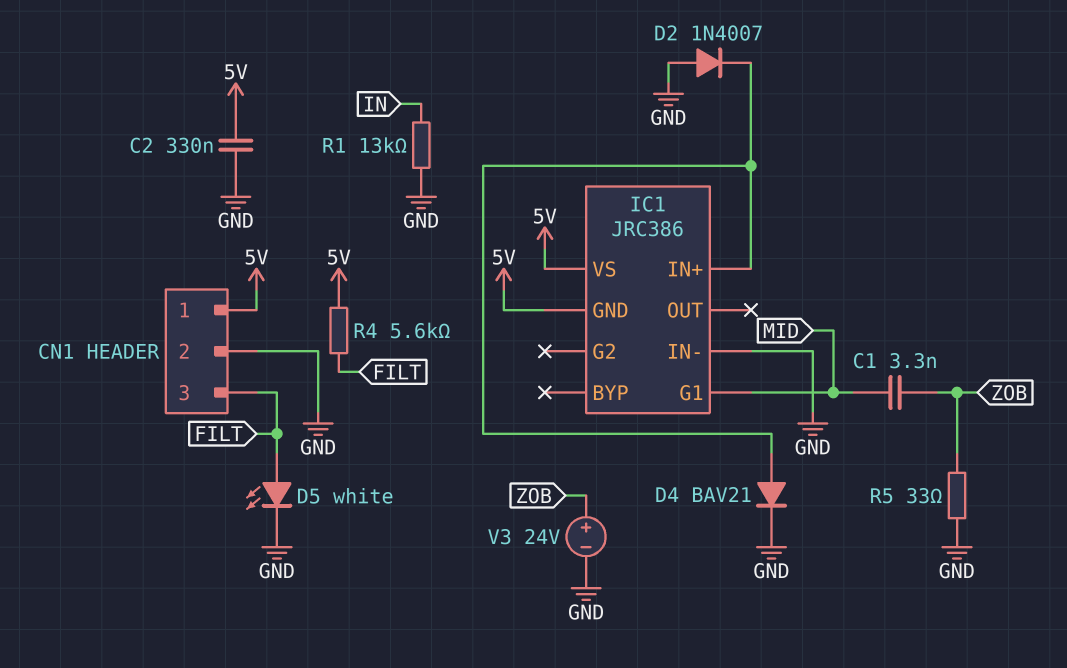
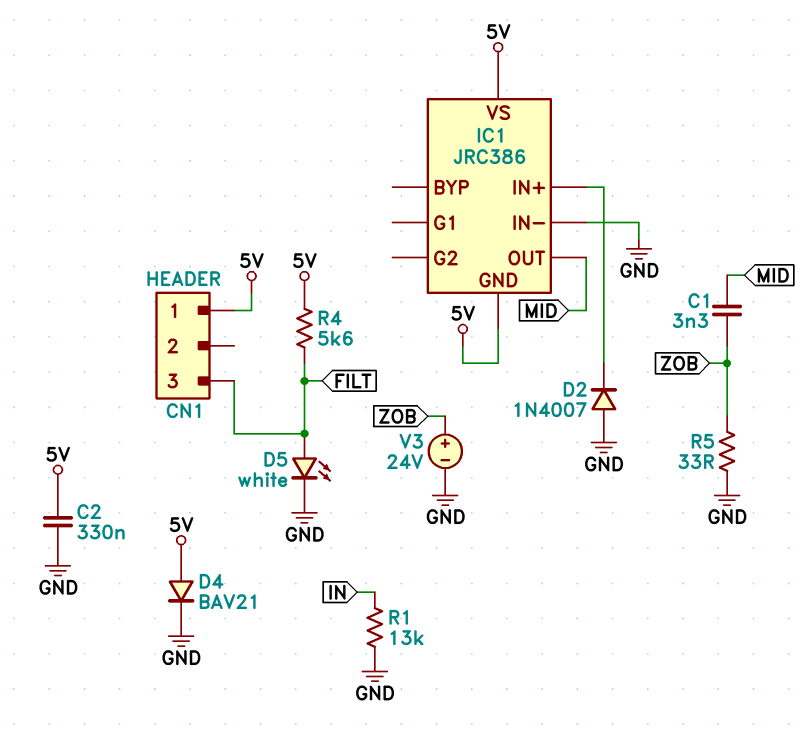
CN1 pin 2: GND -> none
D4: diode BAV21 (A IC1/IN+, K GND) -> diode BAV21 (A 5V, K GND)
IC1 pin G1: MID -> none
IC1 pin OUT: none -> MID

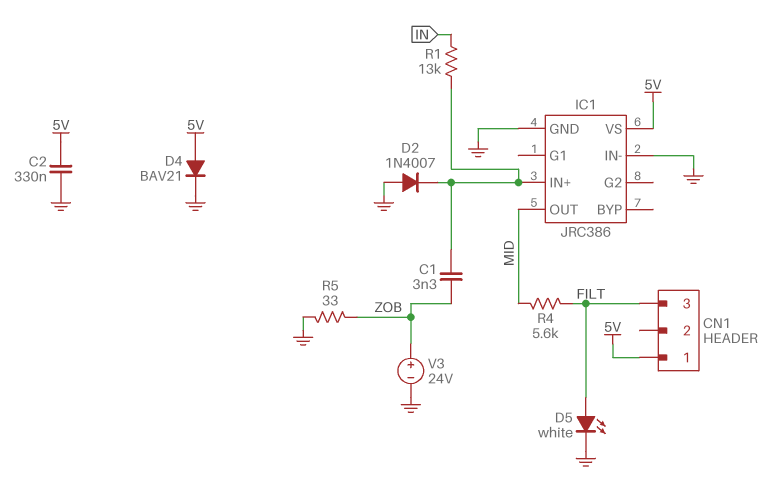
C1: 3.3nF (MID, ZOB) -> 3.3nF (IC1/IN+, ZOB)
IC1 pin GND: 5V -> GND
R1: 13k (GND, IN) -> 13k (IC1/IN+, IN)
R4: 5.6k (5V, FILT) -> 5.6k (FILT, MID)

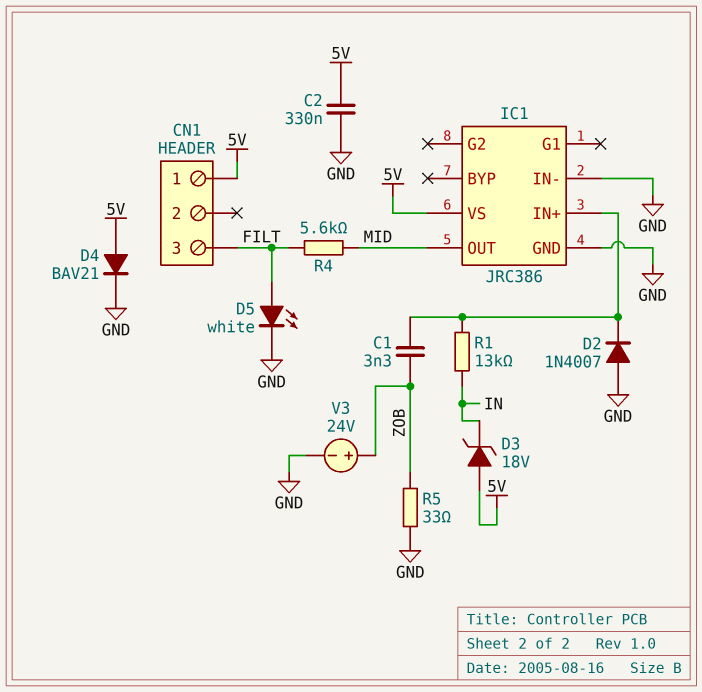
D3: none -> zener 18V (A 5V, K IN)

